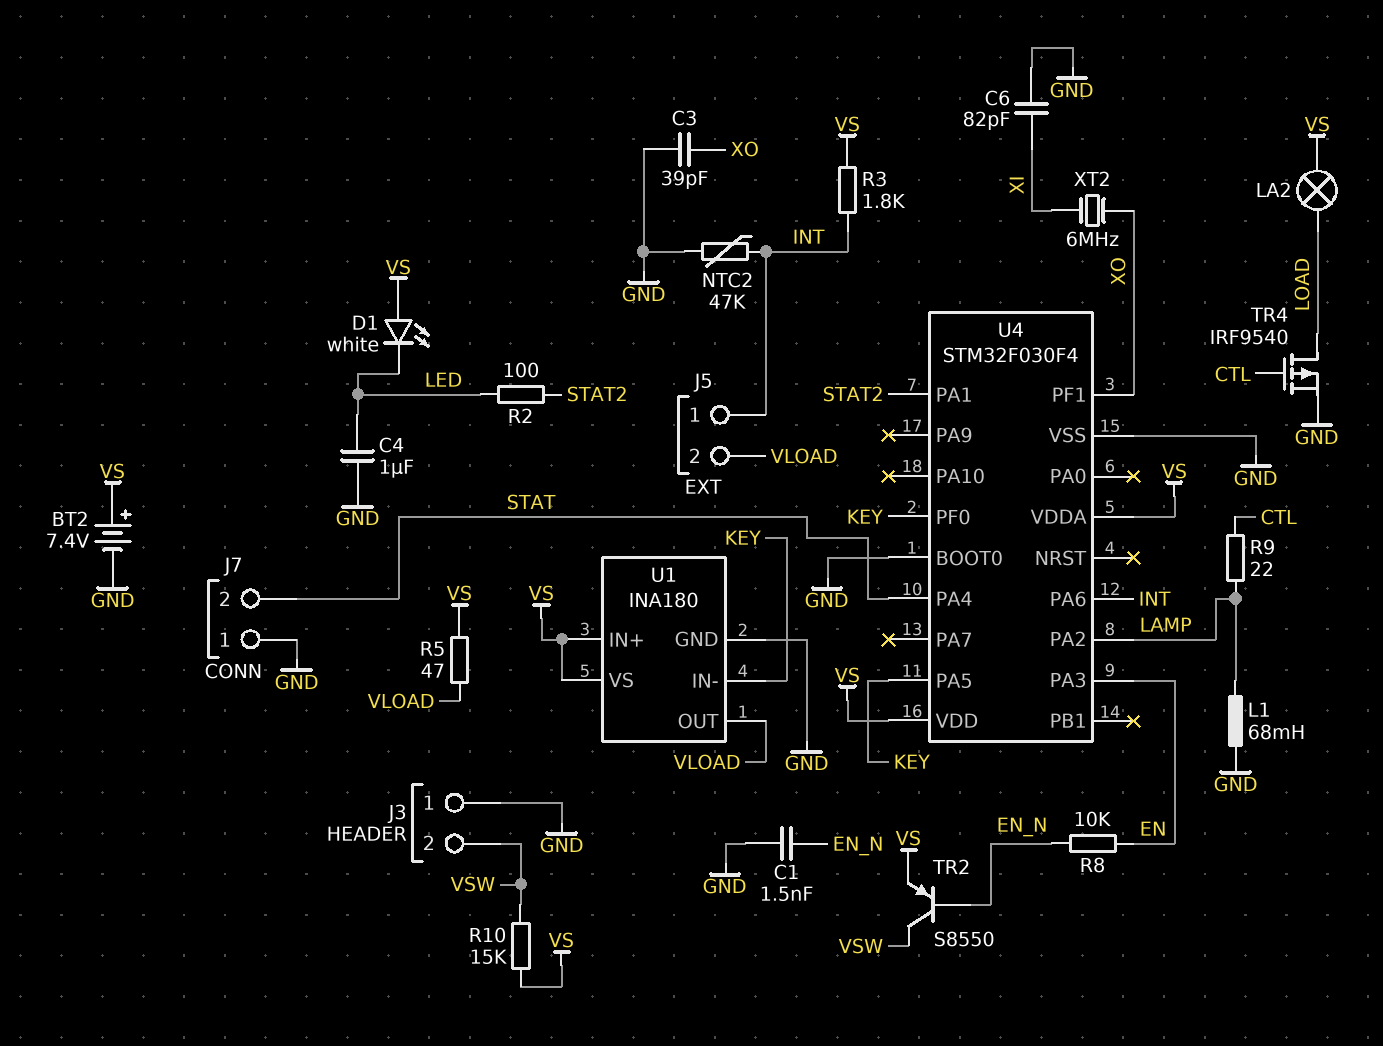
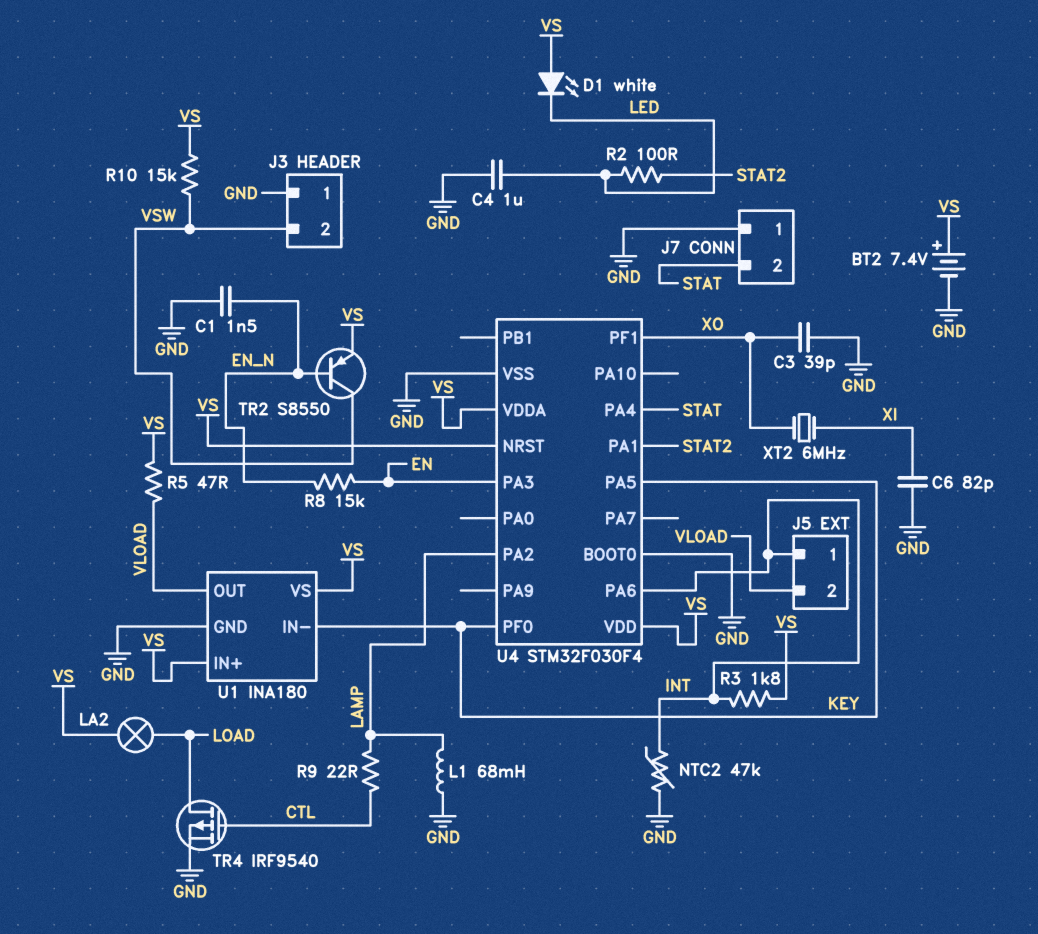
R8: 10k (EN, EN_N) -> 15k (EN, EN_N)
U4 pin NRST: none -> VS

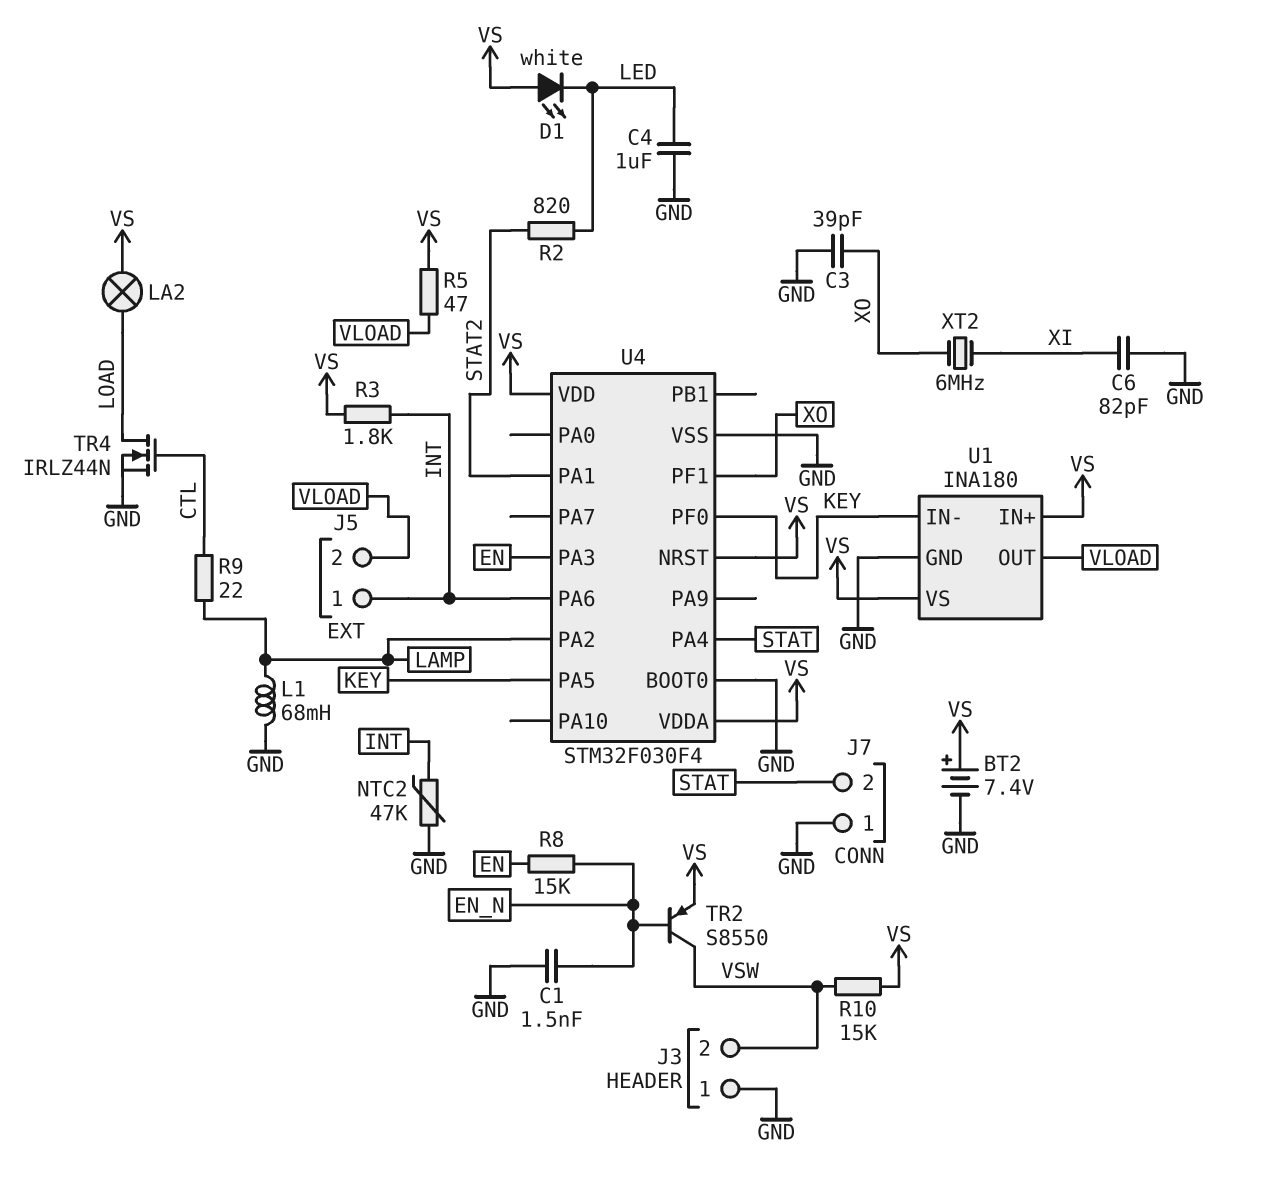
R2: 100 (LED, STAT2) -> 820 (LED, STAT2)
TR4: PMOS IRF9540 (G CTL, D LOAD, S GND) -> NMOS IRLZ44N (G CTL, D LOAD, S GND)

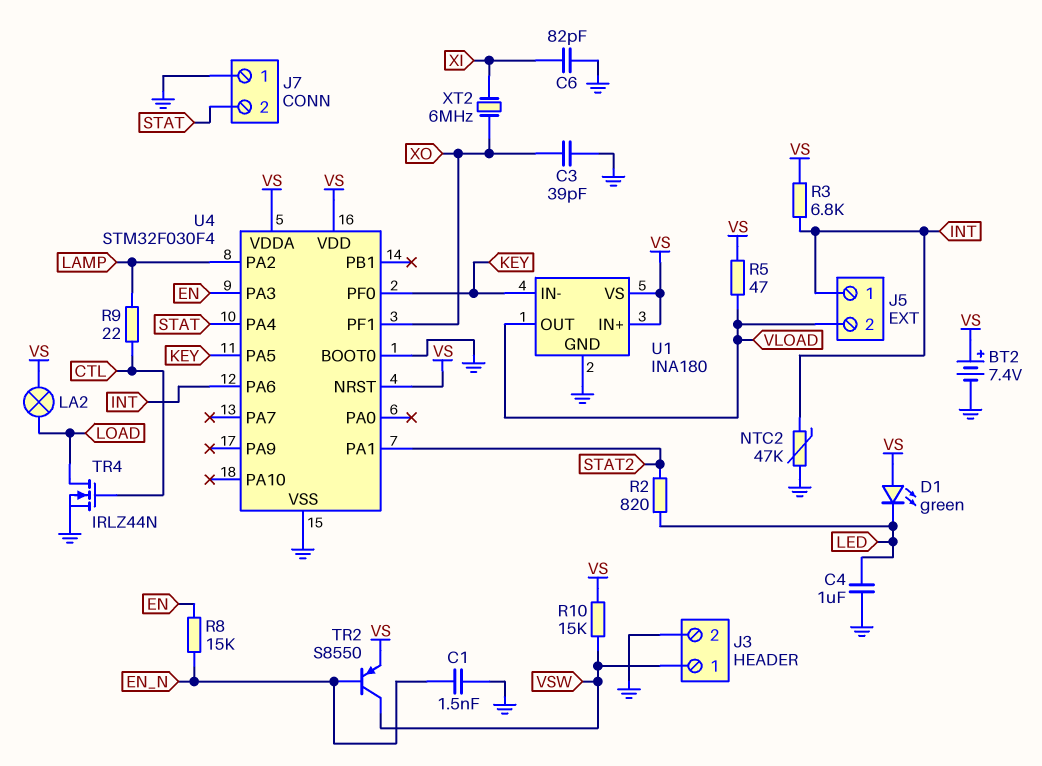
D1: LED white (A VS, K LED) -> LED green (A VS, K LED)
J3 pin 1: GND -> VSW
J3 pin 2: VSW -> GND
L1: 68mH (GND, LAMP) -> none
R3: 1.8k (INT, VS) -> 6.8k (INT, VS)

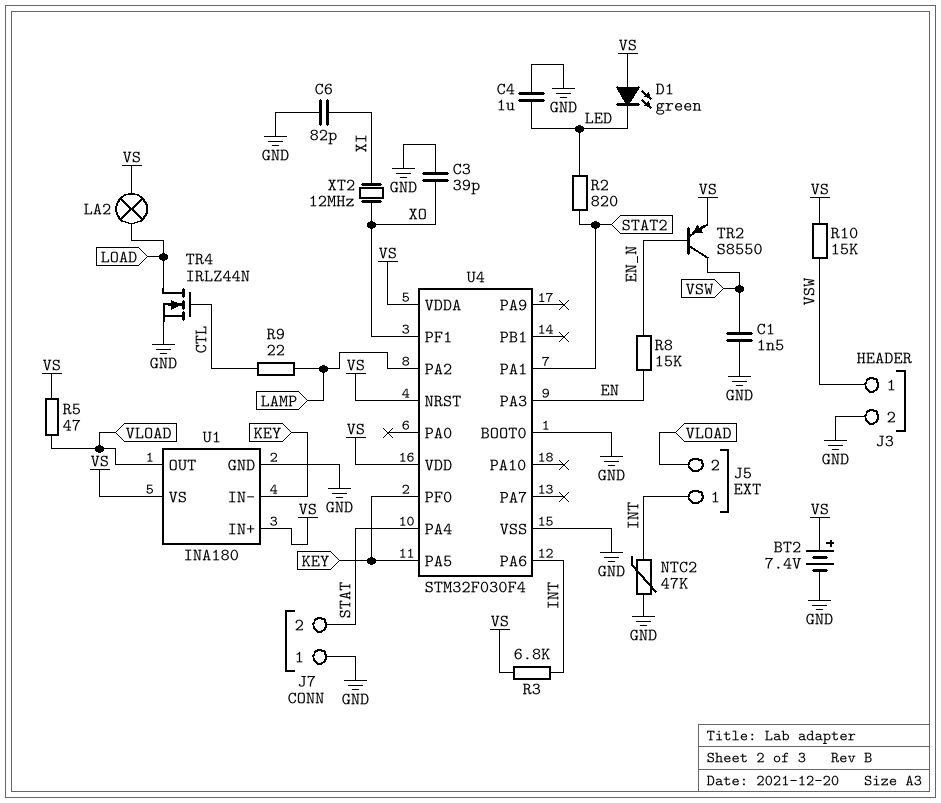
C1: 1.5nF (EN_N, GND) -> 1.5nF (GND, VSW)
XT2: 6MHz (XI, XO) -> 12MHz (XI, XO)

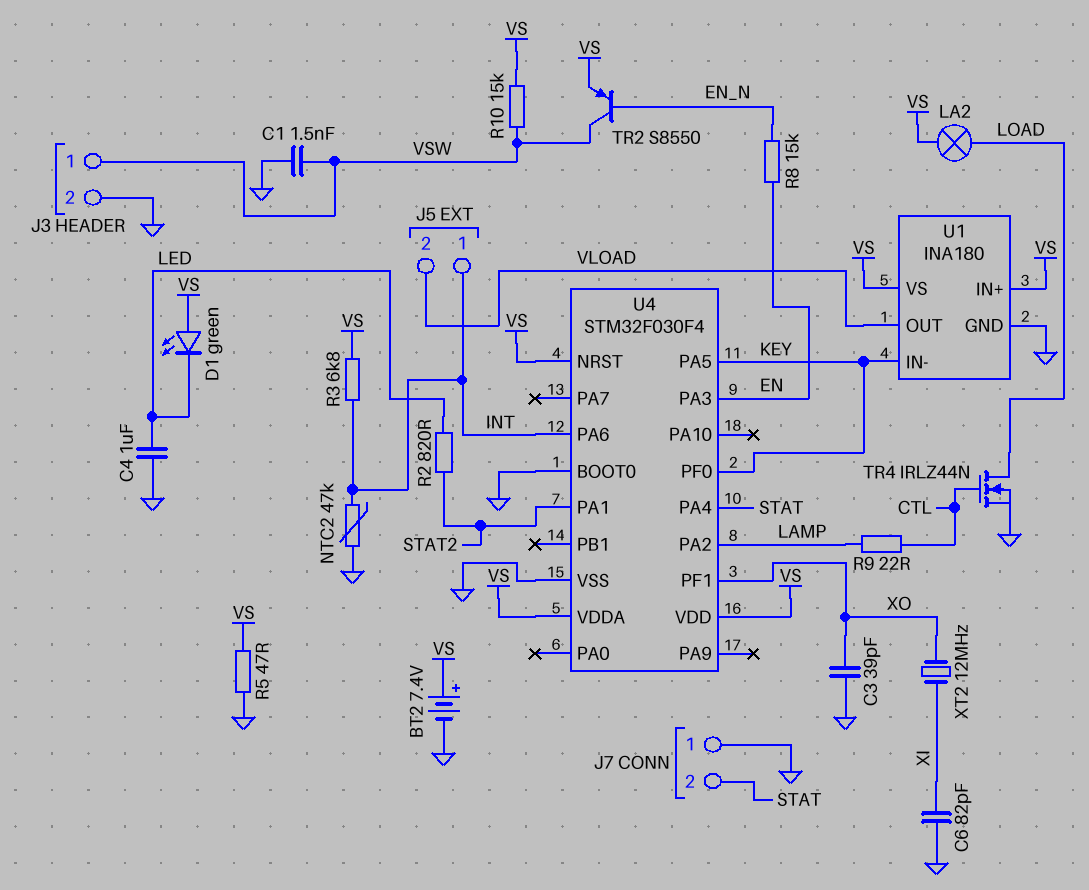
R5: 47 (VLOAD, VS) -> 47 (GND, VS)

